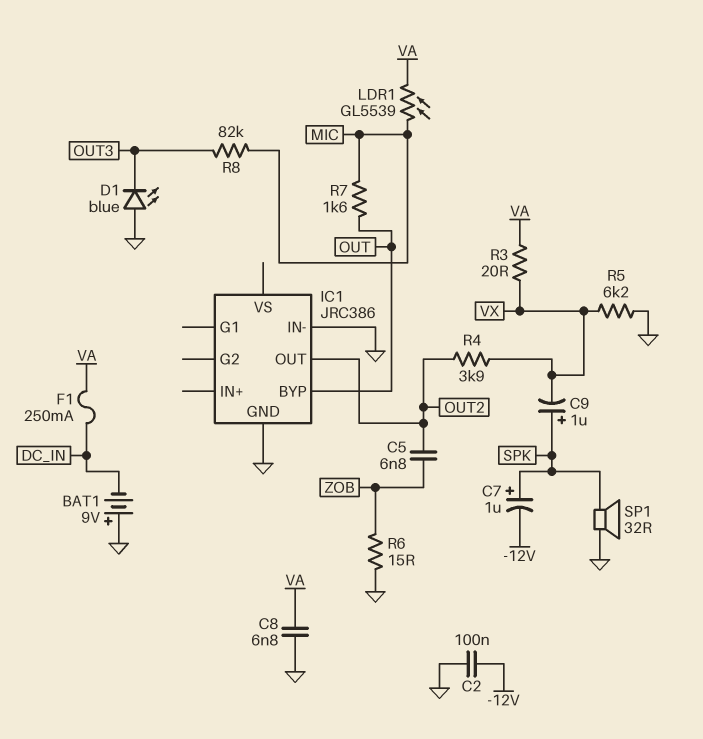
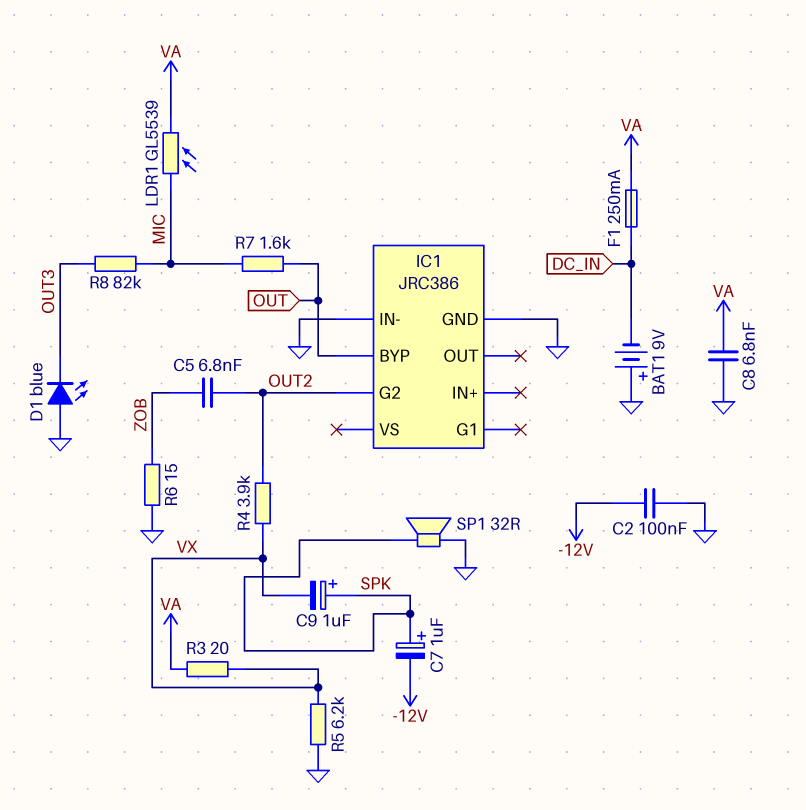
IC1 pin G2: none -> OUT2
IC1 pin OUT: OUT2 -> none

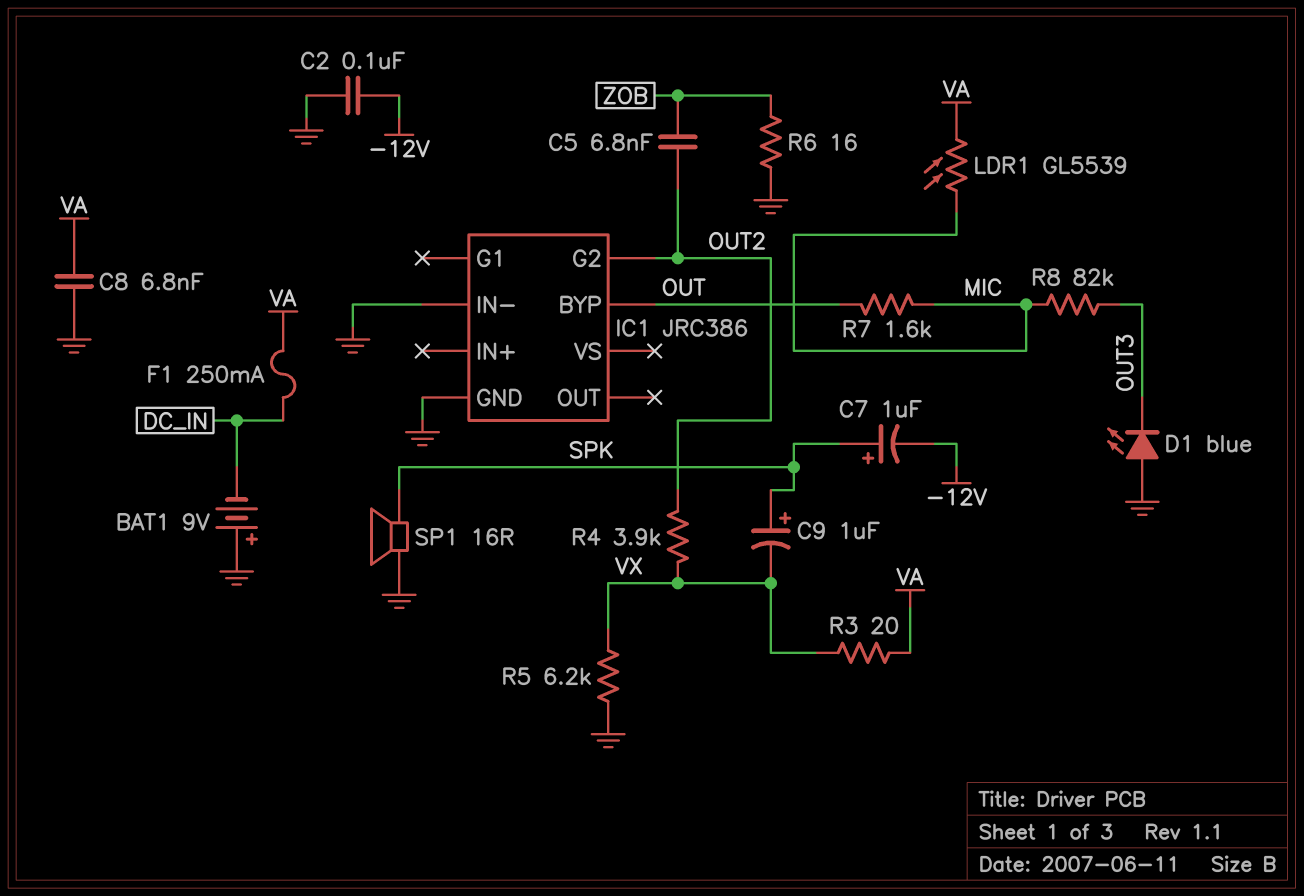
R6: 15 (GND, ZOB) -> 16 (GND, ZOB)
SP1: speaker 32R (GND, SPK) -> speaker 16R (GND, SPK)

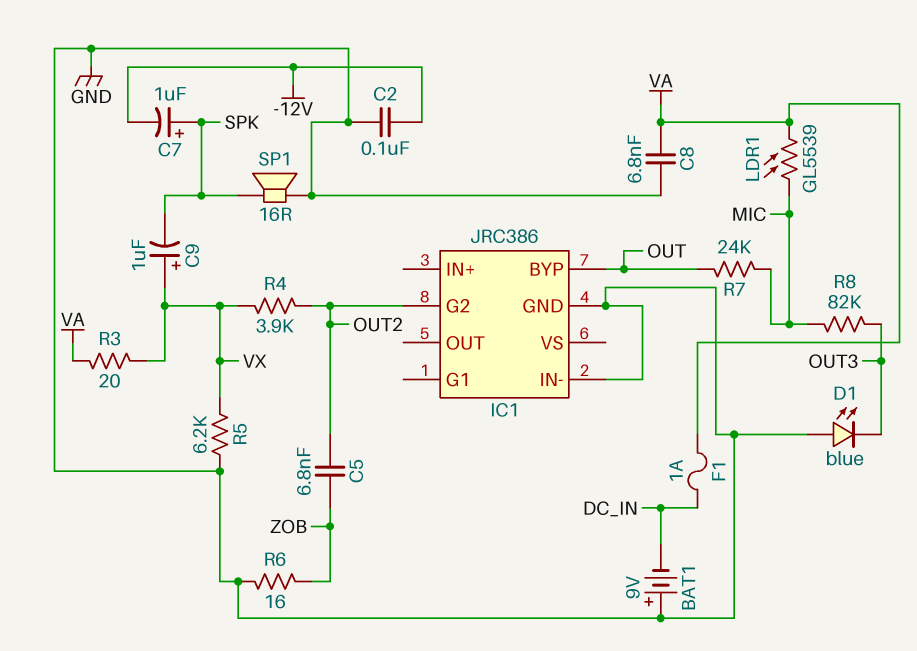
C9: 1uF (plus SPK, minus VX) -> 1uF (plus VX, minus SPK)
F1: 250mA (DC_IN, VA) -> 1A (DC_IN, VA)
R7: 1.6k (MIC, OUT) -> 24k (MIC, OUT)

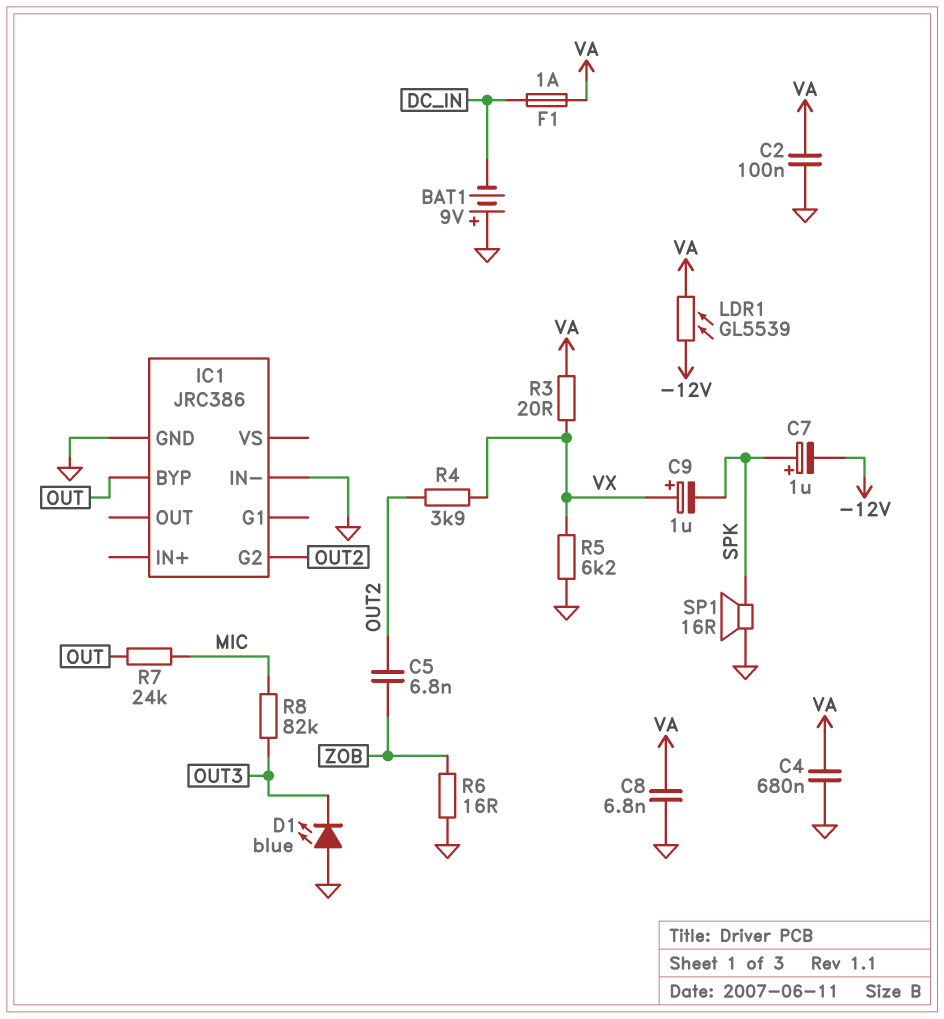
C2: 100nF (-12V, GND) -> 100nF (GND, VA)
C4: none -> 680nF (GND, VA)
LDR1: GL5539 (MIC, VA) -> GL5539 (-12V, VA)

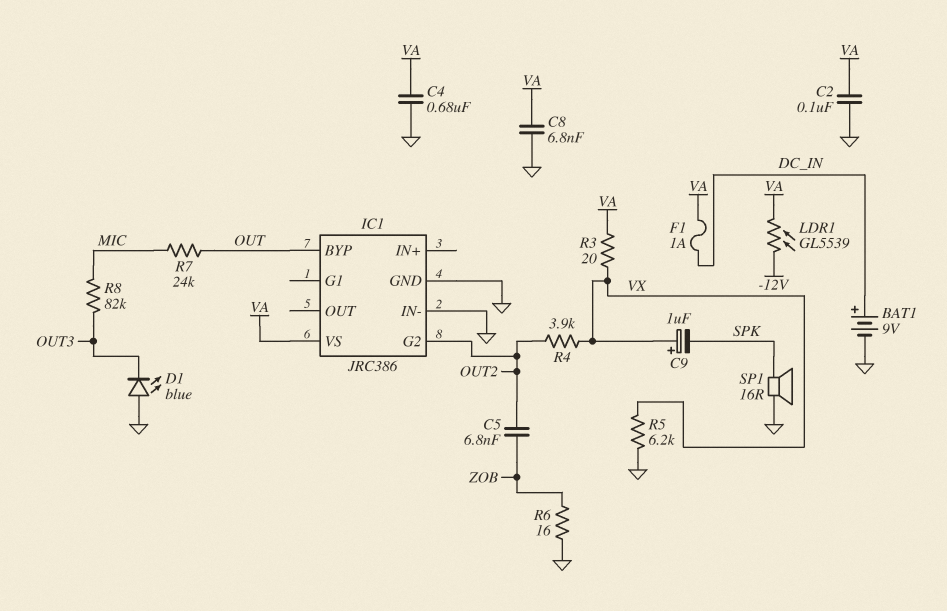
BAT1: 9V (plus GND, minus DC_IN) -> 9V (plus DC_IN, minus GND)
C7: 1uF (plus SPK, minus -12V) -> none
IC1 pin VS: none -> VA

